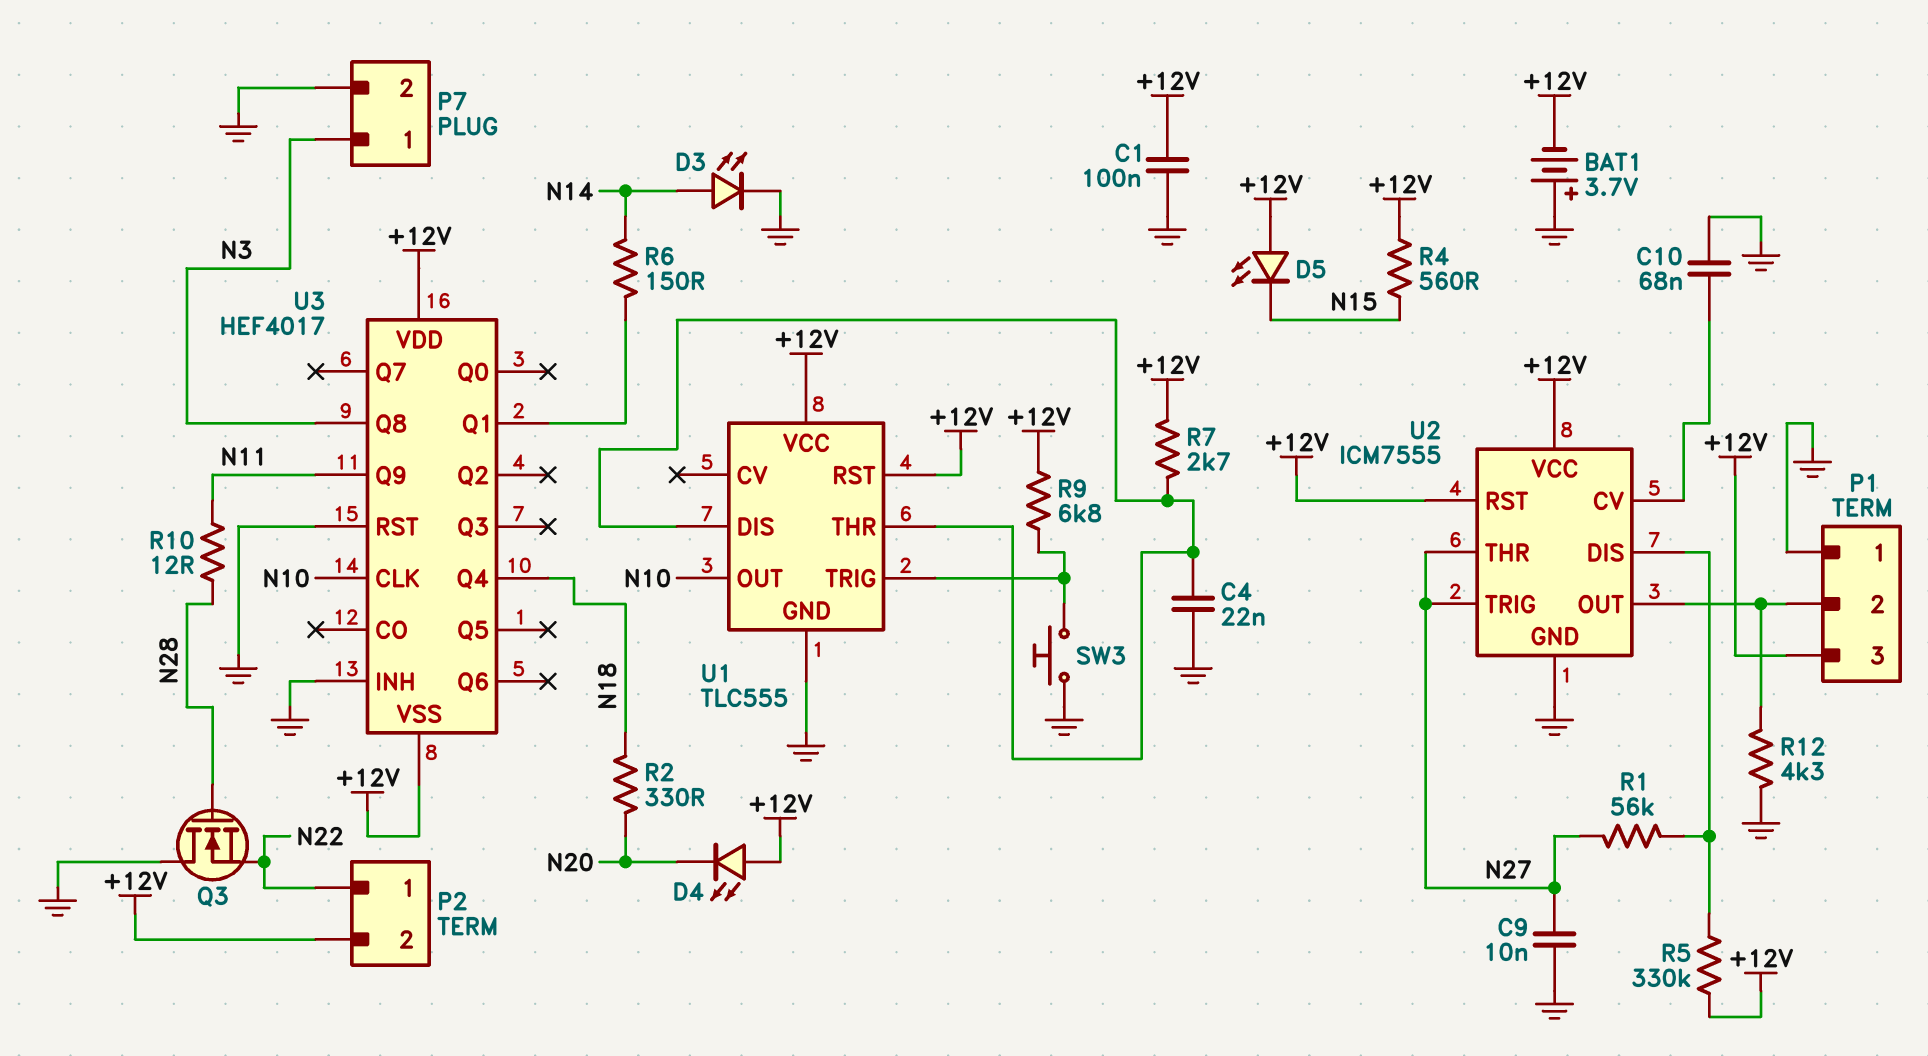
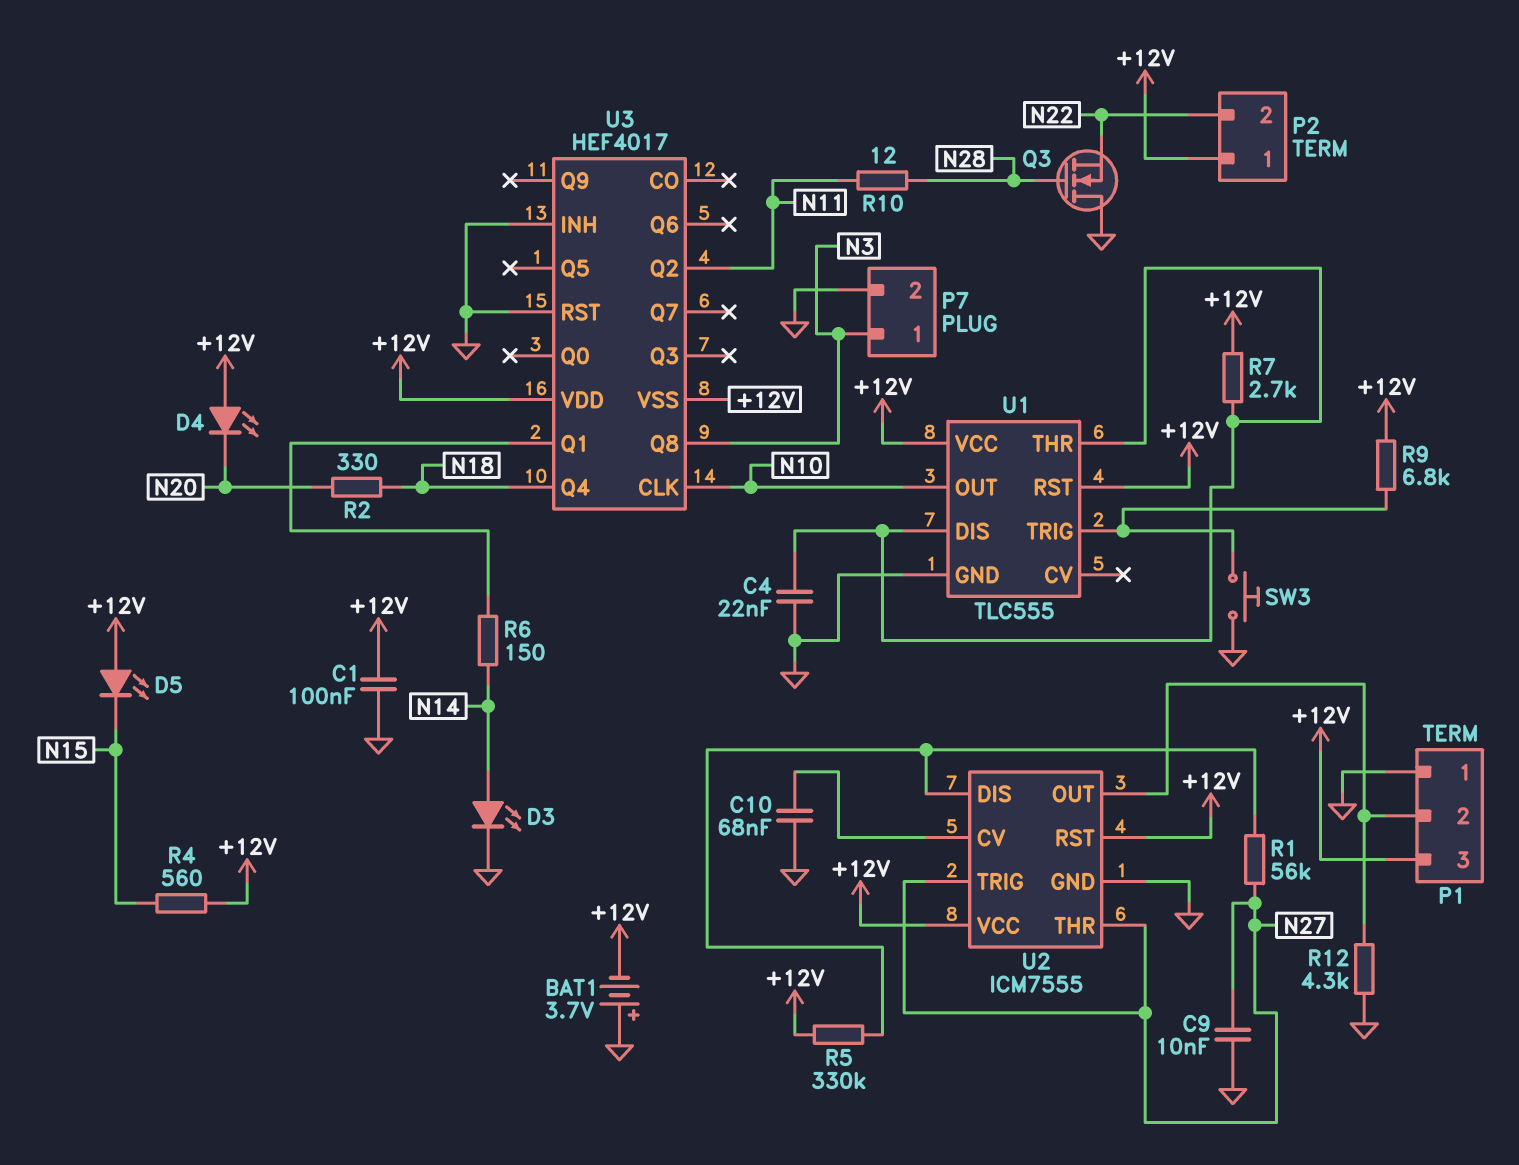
P2 pin 1: N22 -> +12V
P2 pin 2: +12V -> N22
U3 pin Q2: none -> N11
U3 pin Q9: N11 -> none

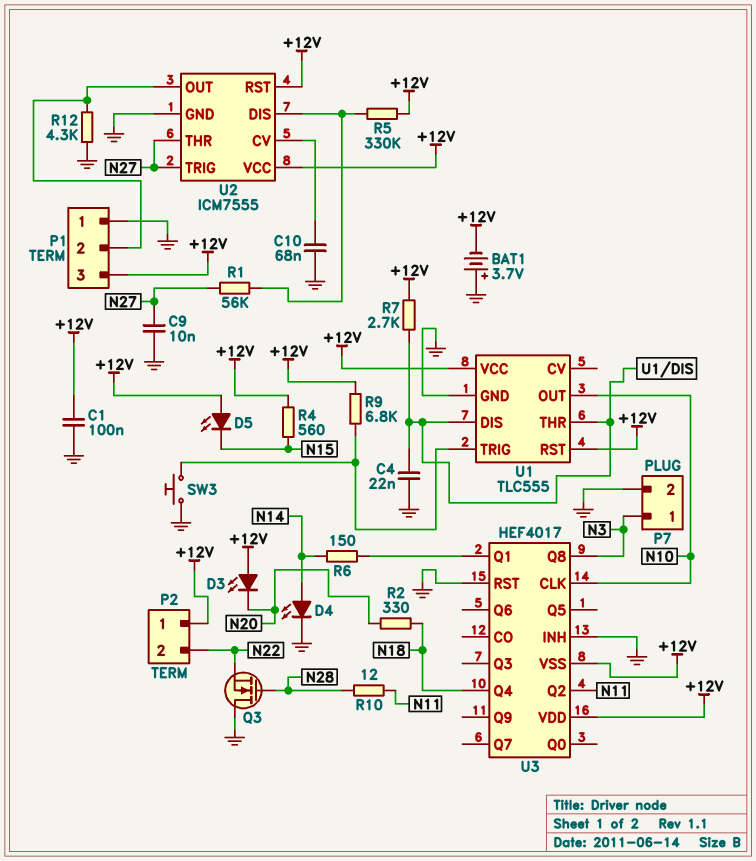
D3: LED (A N14, K GND) -> LED (A +12V, K N20)
D4: LED (A +12V, K N20) -> LED (A N14, K GND)

